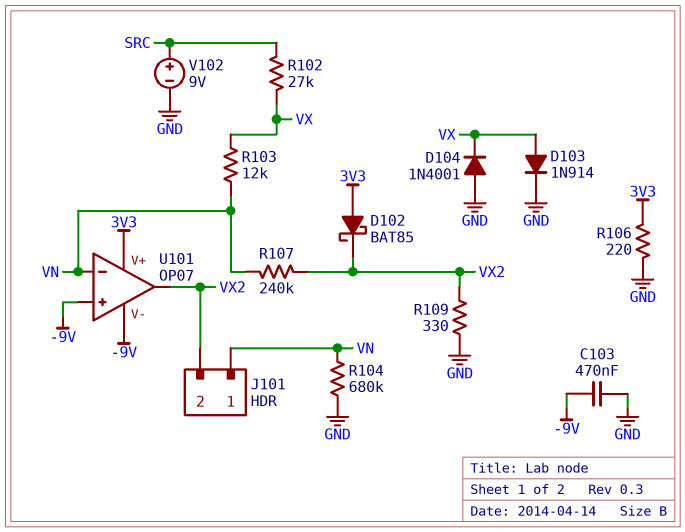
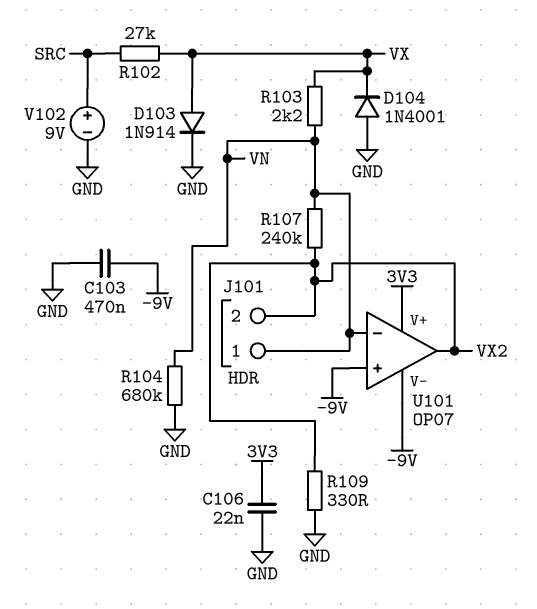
C106: none -> 22nF (3V3, GND)
D102: schottky BAT85 (A 3V3, K VX2) -> none
R103: 12k (VN, VX) -> 2.2k (VN, VX)
R106: 220 (3V3, GND) -> none

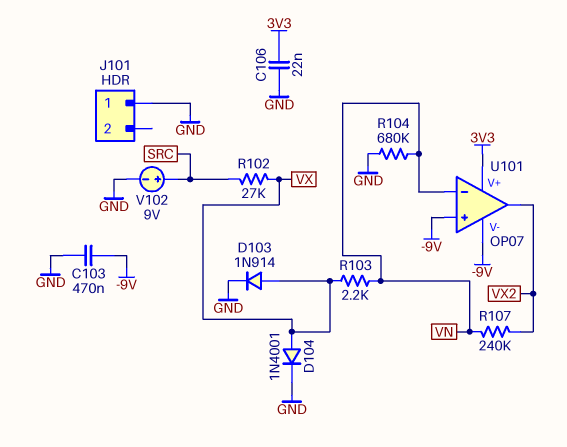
D104: diode 1N4001 (A GND, K VX) -> diode 1N4001 (A VX, K GND)
J101 pin 1: VN -> GND
J101 pin 2: VX2 -> none
R109: 330 (GND, VX2) -> none

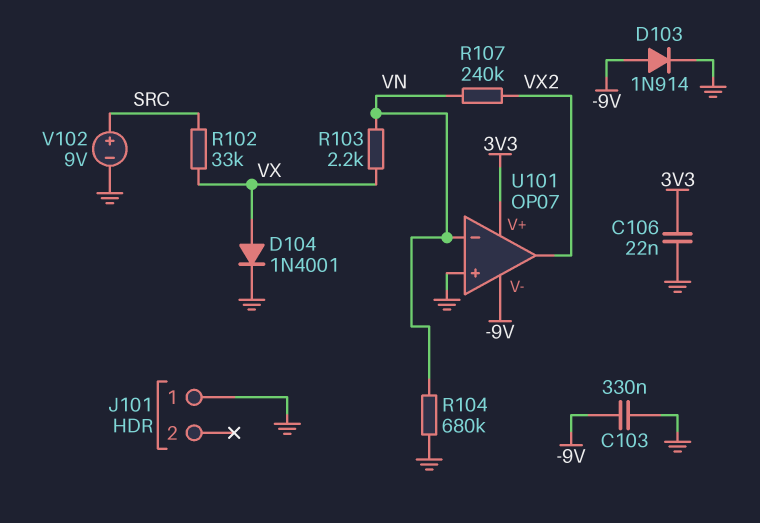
C103: 470nF (-9V, GND) -> 330nF (-9V, GND)
D103: diode 1N914 (A VX, K GND) -> diode 1N914 (A -9V, K GND)
R102: 27k (SRC, VX) -> 33k (SRC, VX)
U101 pin in+: -9V -> GND

